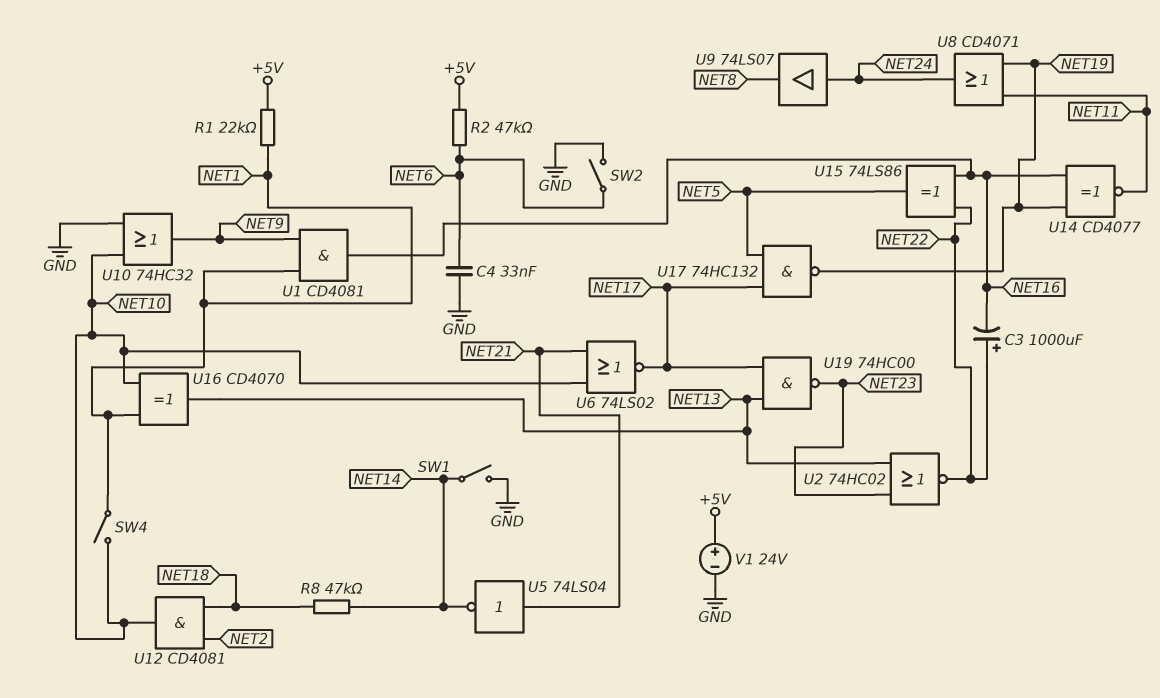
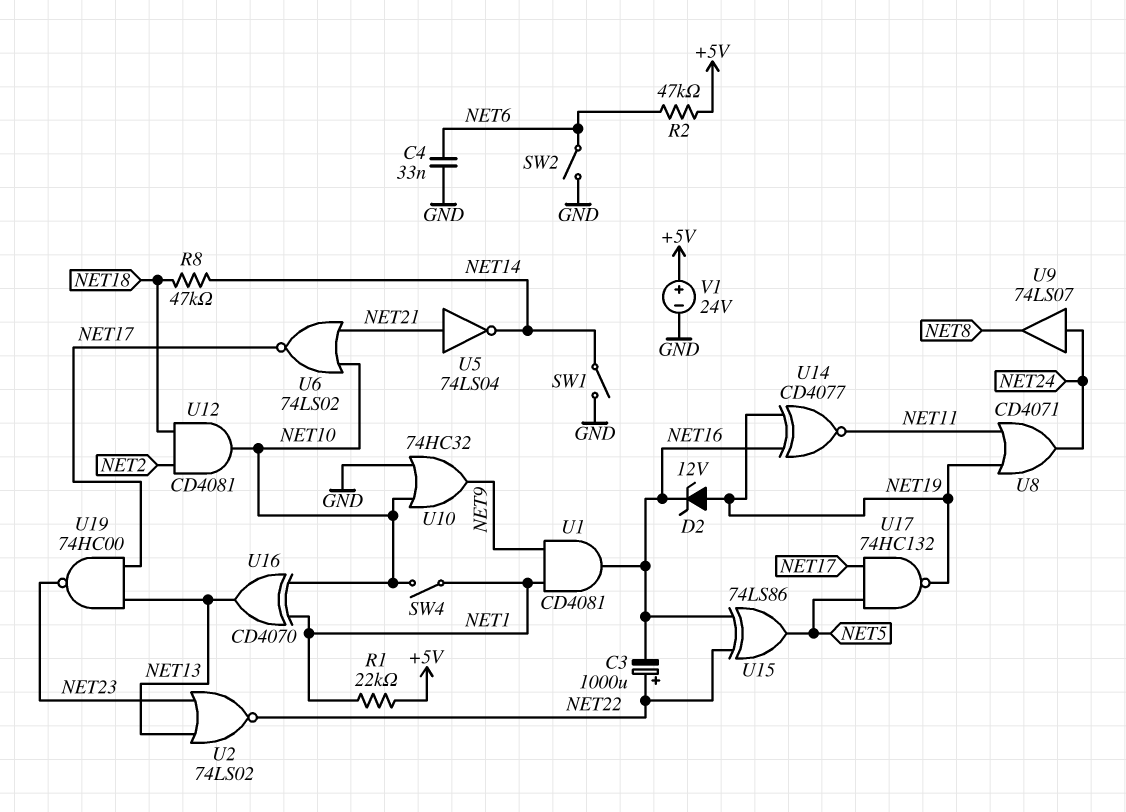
D2: none -> zener 12V (A NET19, K NET16)
U2: NOR 74HC02 (in NET13, in NET23, out NET22) -> NOR 74LS02 (in NET13, in NET23, out NET22)

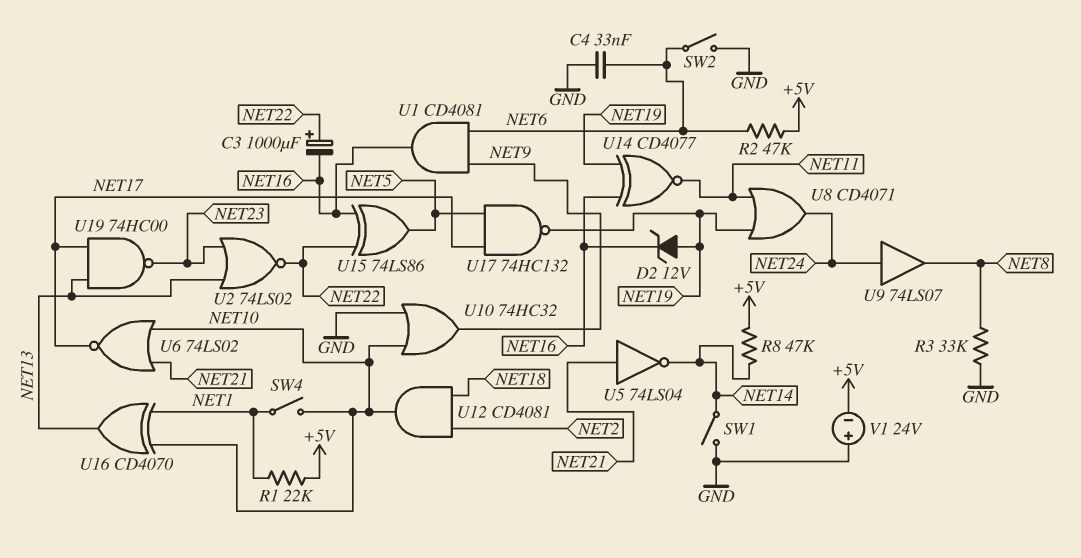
R3: none -> 33k (GND, NET8)
R8: 47k (NET14, NET18) -> 47k (+5V, NET14)
U1: AND CD4081 (in NET1, in NET9, out NET16) -> AND CD4081 (in NET6, in NET9, out NET16)
V1: 24V (plus +5V, minus GND) -> 24V (plus GND, minus +5V)

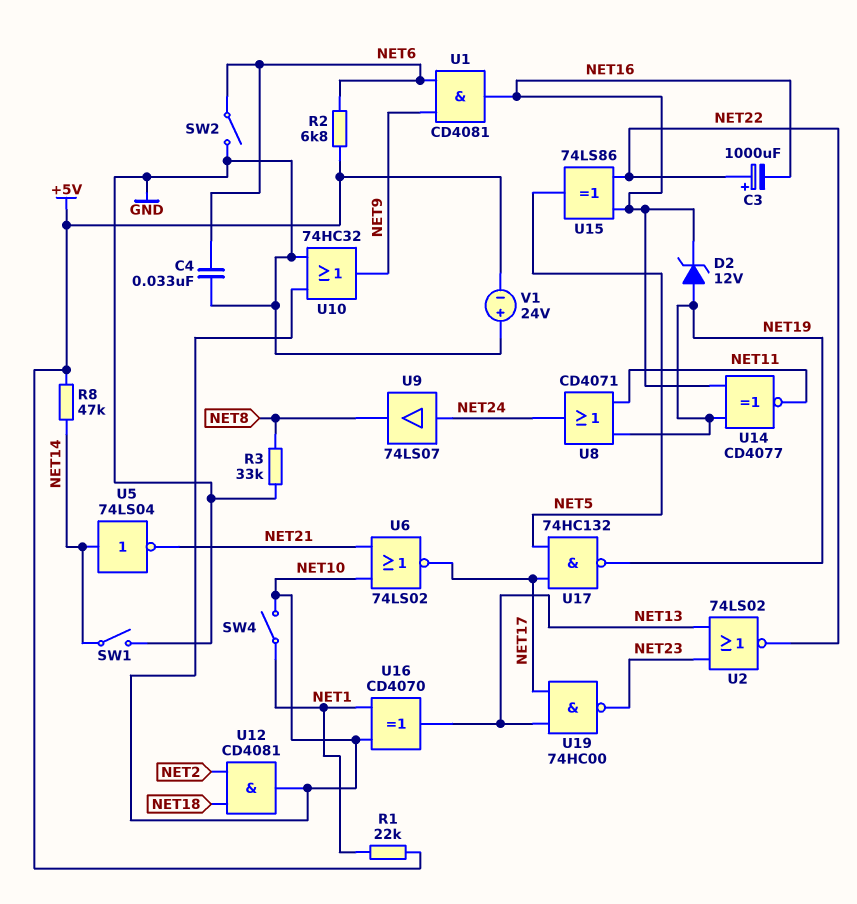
R2: 47k (+5V, NET6) -> 6.8k (+5V, NET6)
U5: NOT 74LS04 (in NET21, out NET14) -> NOT 74LS04 (in NET14, out NET21)

